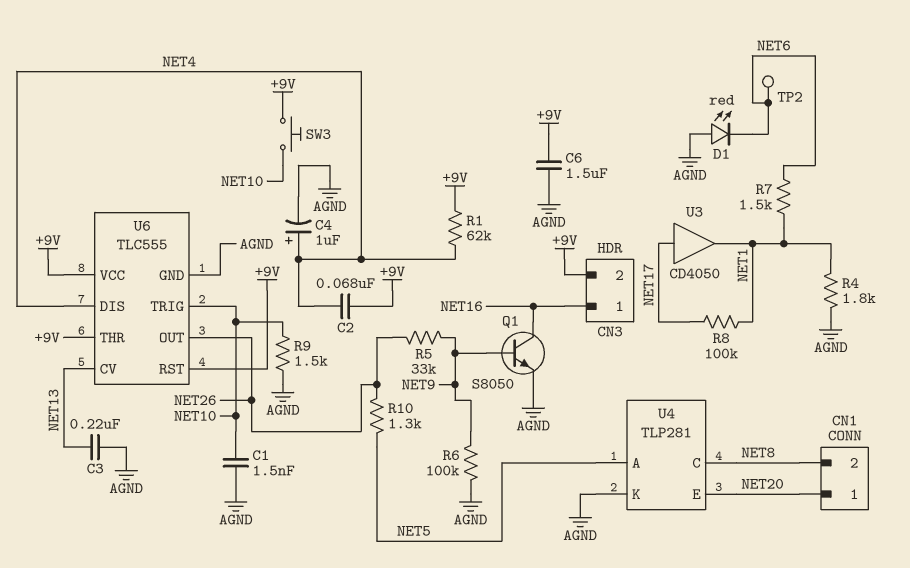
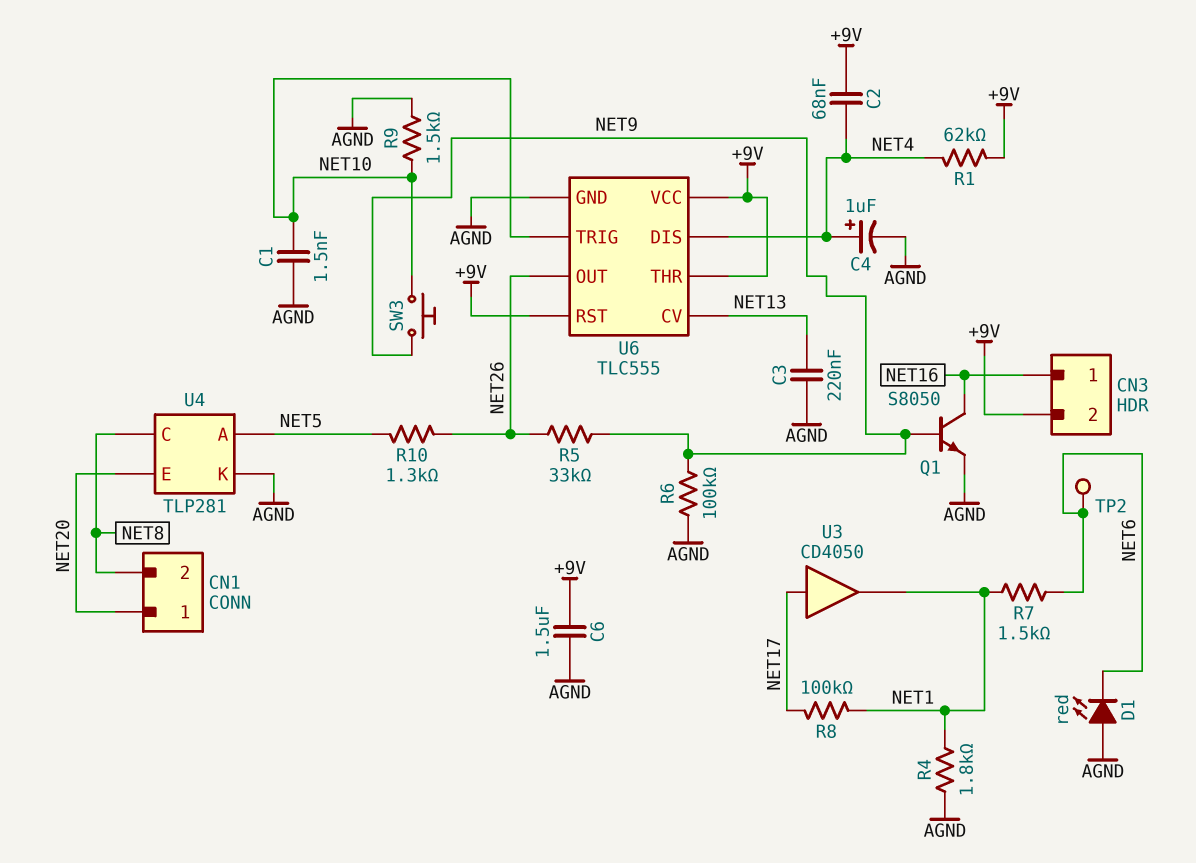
SW3: button (+9V, NET10) -> button (NET9, NET10)

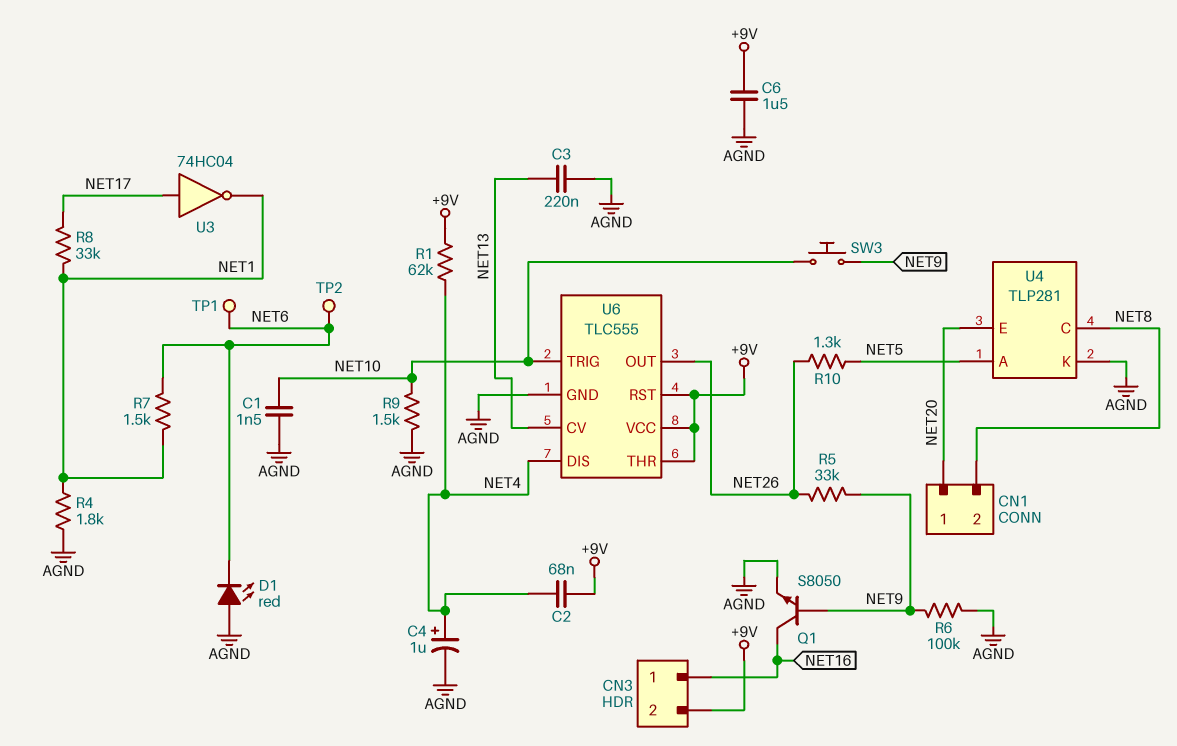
R8: 100k (NET1, NET17) -> 33k (NET1, NET17)
TP1: none -> test point (NET6)
U3: buffer CD4050 (in NET17, out NET1) -> NOT 74HC04 (in NET17, out NET1)

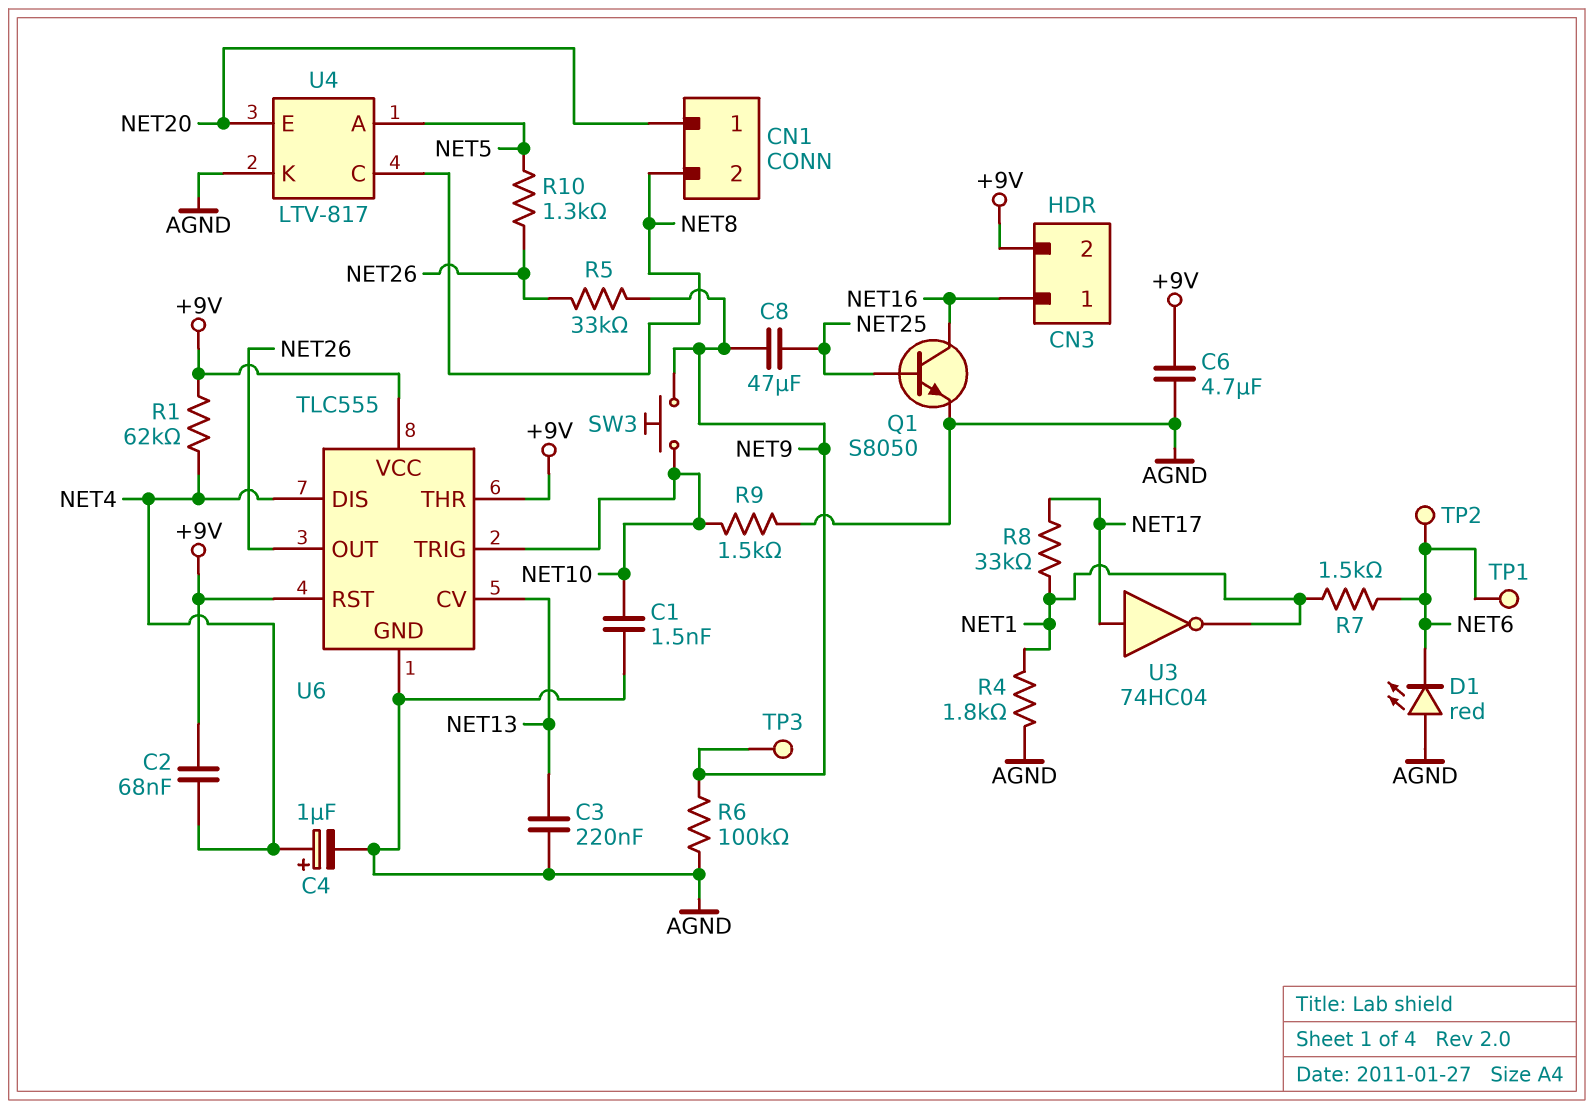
C6: 1.5uF (+9V, AGND) -> 4.7uF (+9V, AGND)
C8: none -> 47uF (NET9, NET25)
Q1: NPN S8050 (B NET9, C NET16, E AGND) -> NPN S8050 (B NET25, C NET16, E AGND)
TP3: none -> test point (NET9)
U4: TLP281 -> LTV-817

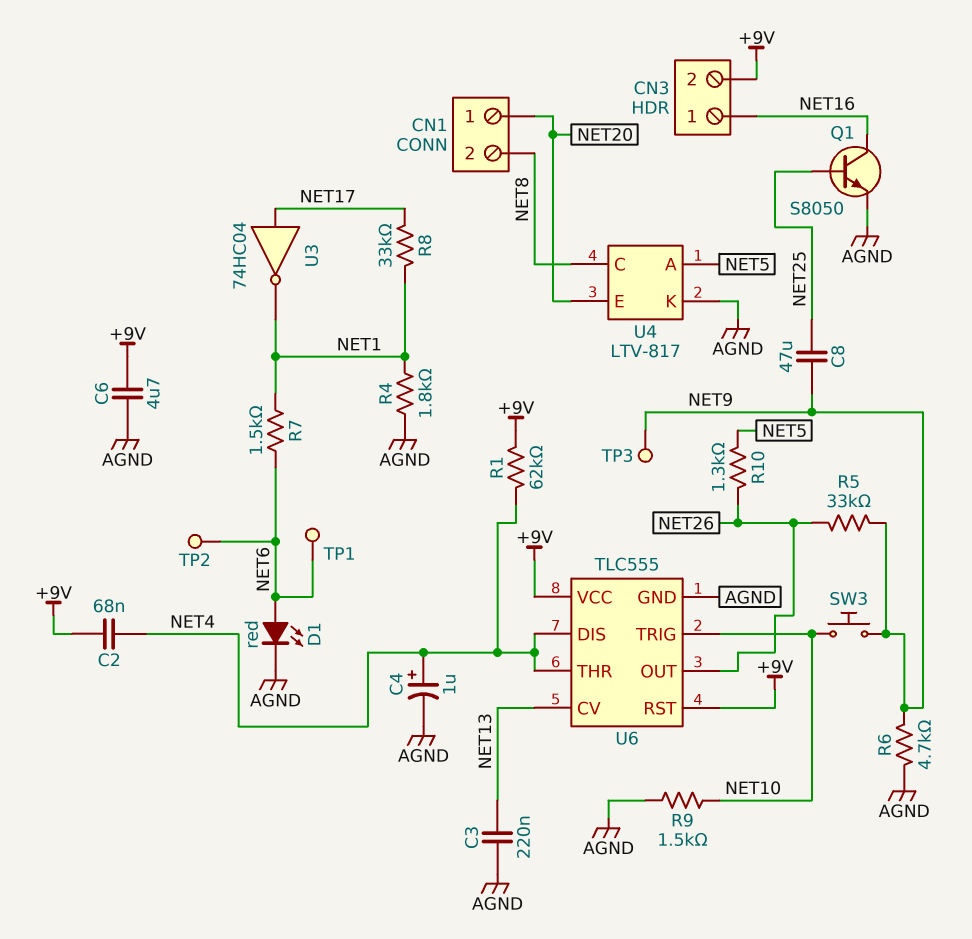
C1: 1.5nF (AGND, NET10) -> none
D1: LED red (A AGND, K NET6) -> LED red (A NET6, K AGND)
R6: 100k (AGND, NET9) -> 4.7k (AGND, NET9)
U6 pin THR: +9V -> NET4

